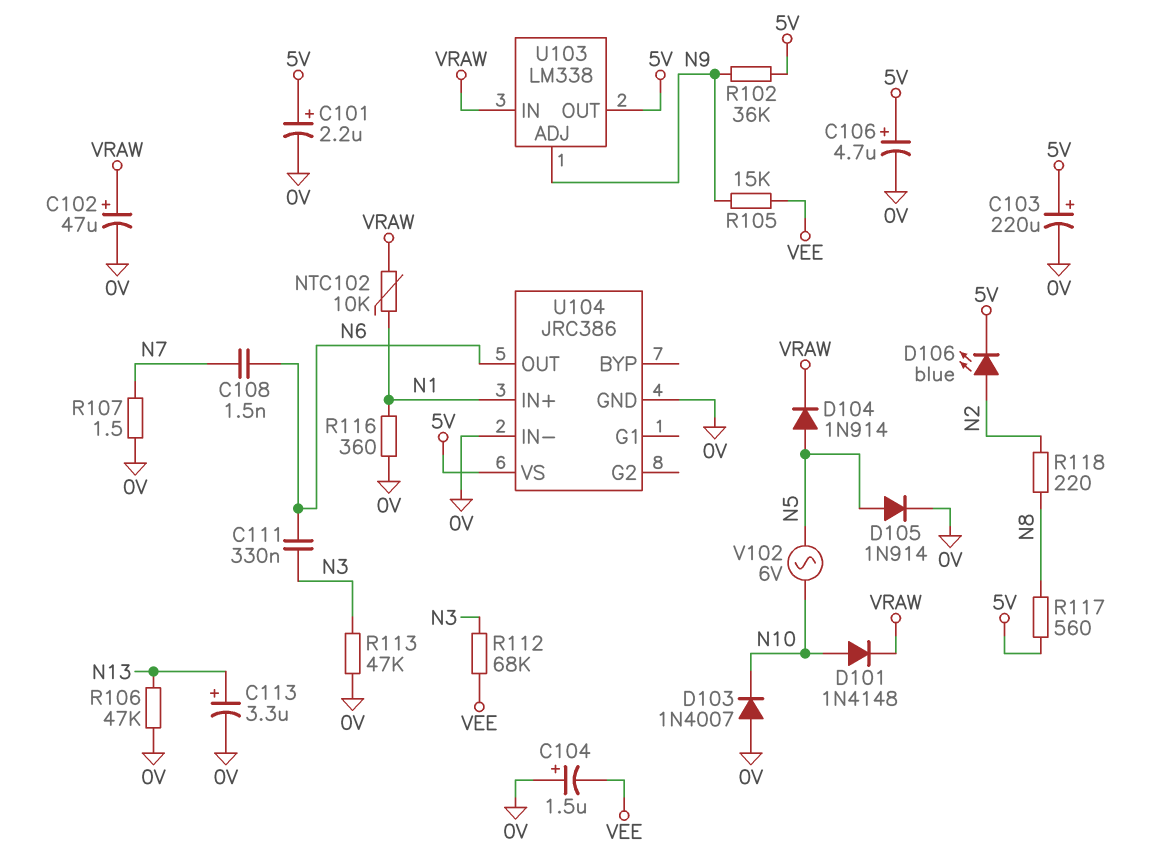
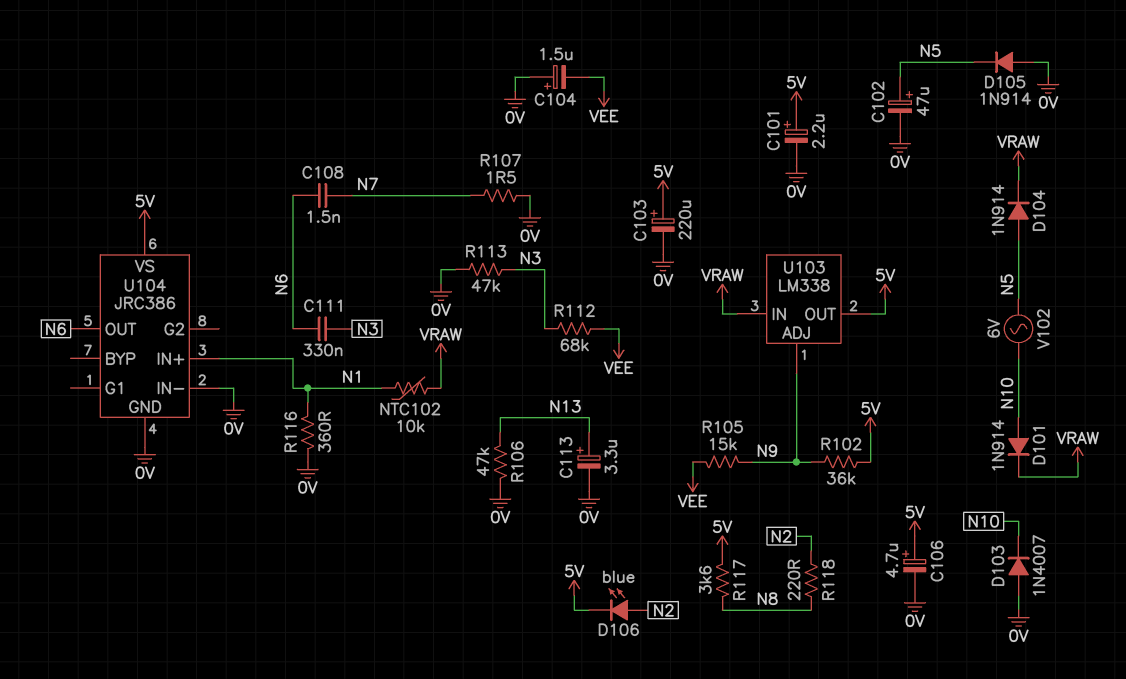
C102: 47uF (plus VRAW, minus 0V) -> 47uF (plus N5, minus 0V)
D101: diode 1N4148 (A N10, K VRAW) -> diode 1N914 (A N10, K VRAW)
D105: diode 1N914 (A N5, K 0V) -> diode 1N914 (A 0V, K N5)
R117: 560 (5V, N8) -> 3.6k (5V, N8)

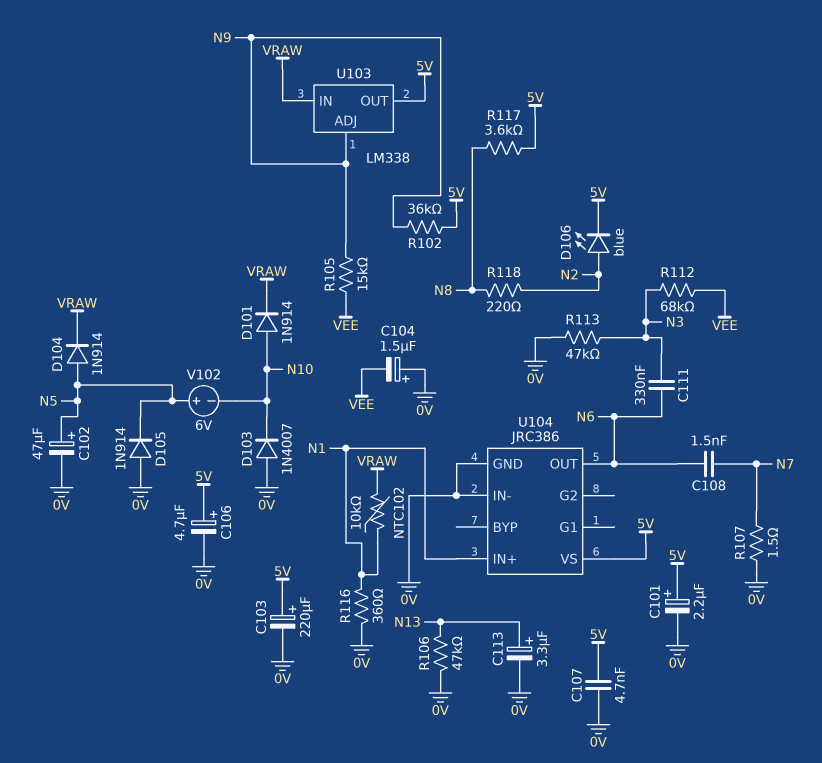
C107: none -> 4.7nF (0V, 5V)
V102: AC 6V (N5, N10) -> 6V (plus N5, minus N10)

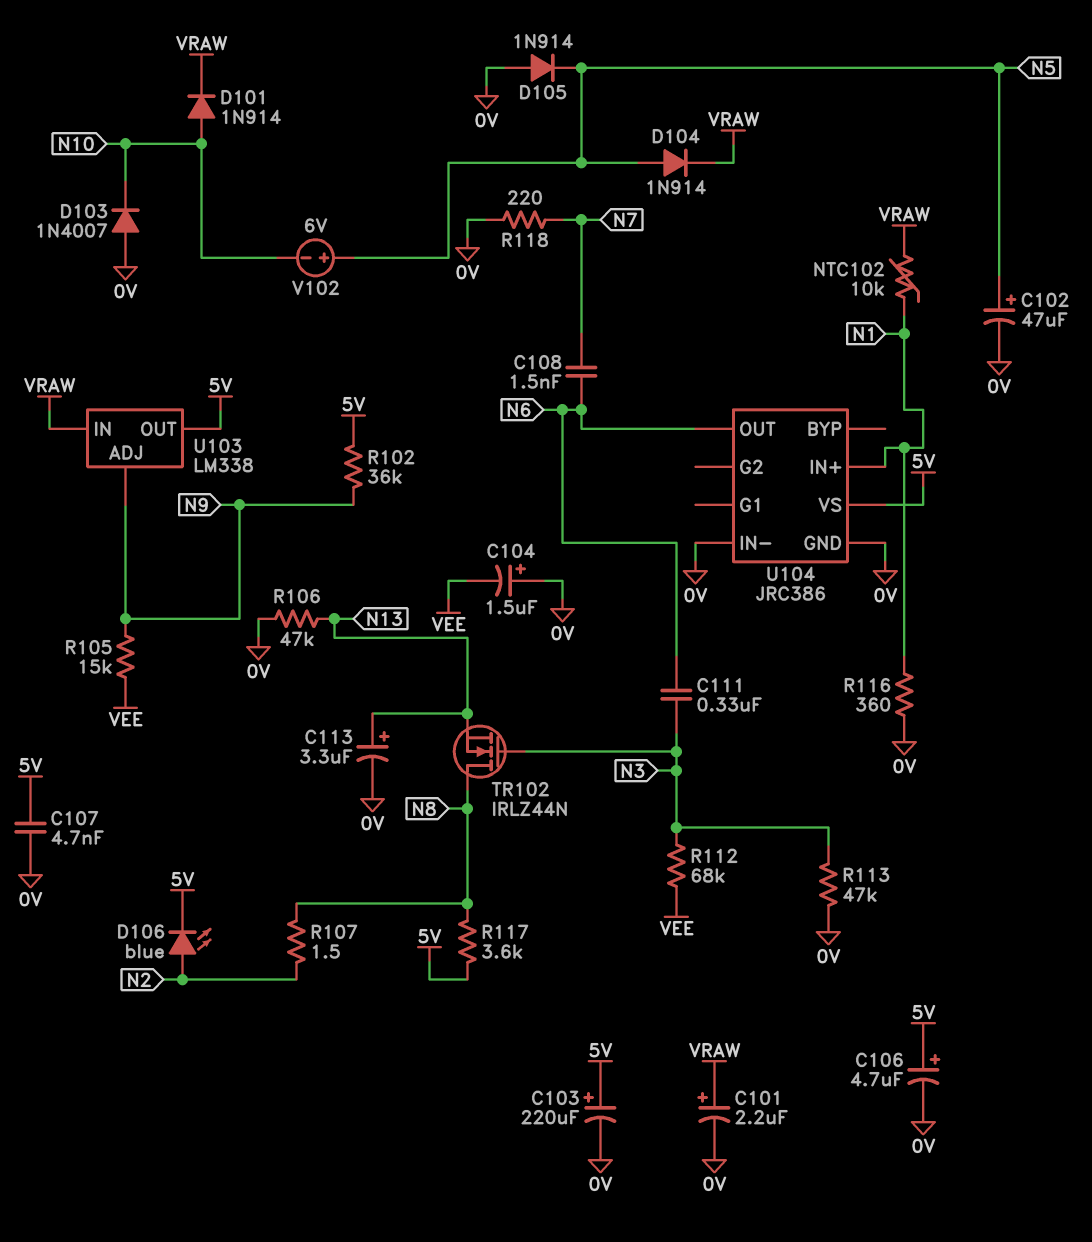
C101: 2.2uF (plus 5V, minus 0V) -> 2.2uF (plus VRAW, minus 0V)
R107: 1.5 (0V, N7) -> 1.5 (N2, N8)
R118: 220 (N2, N8) -> 220 (0V, N7)
TR102: none -> NMOS IRLZ44N (G N3, D N8, S N13)

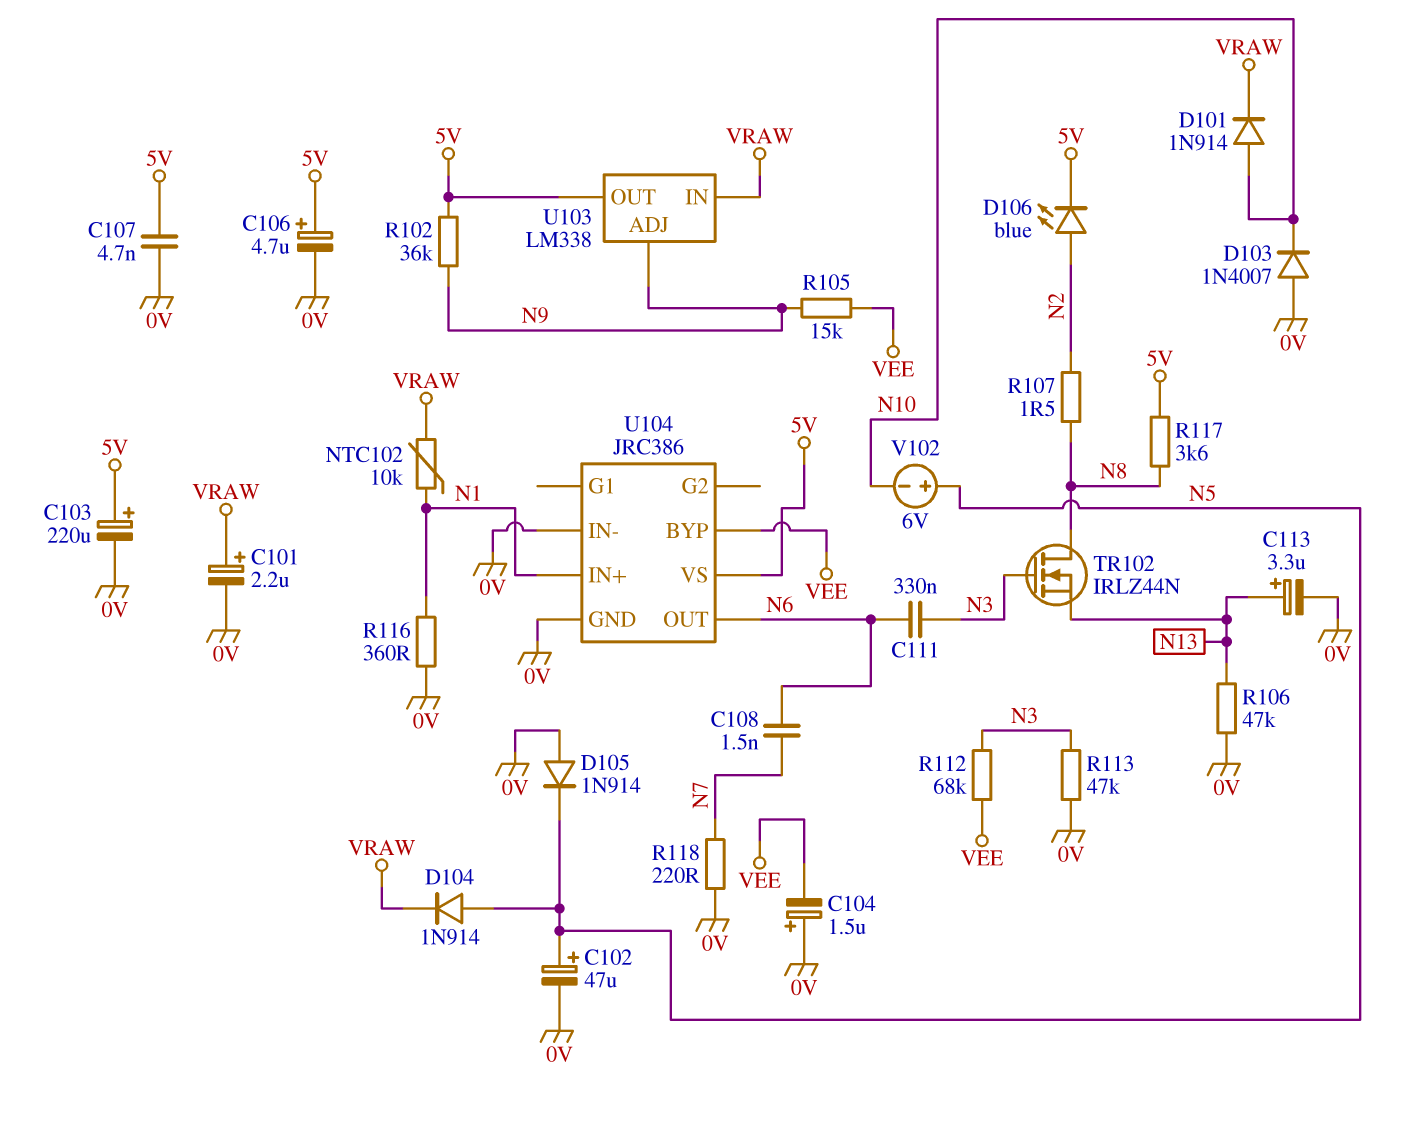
U104 pin BYP: none -> VEE

